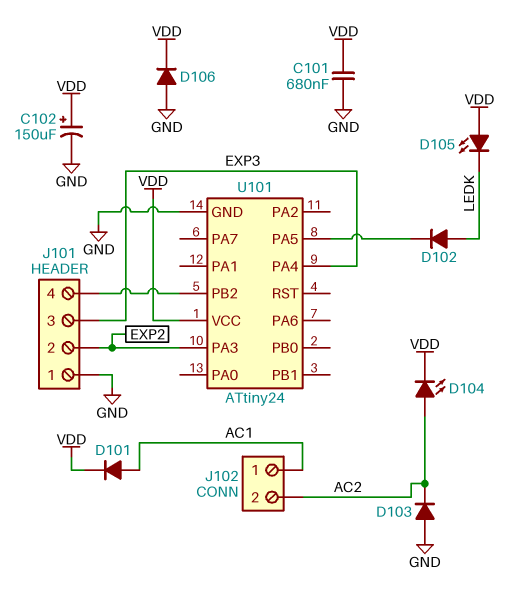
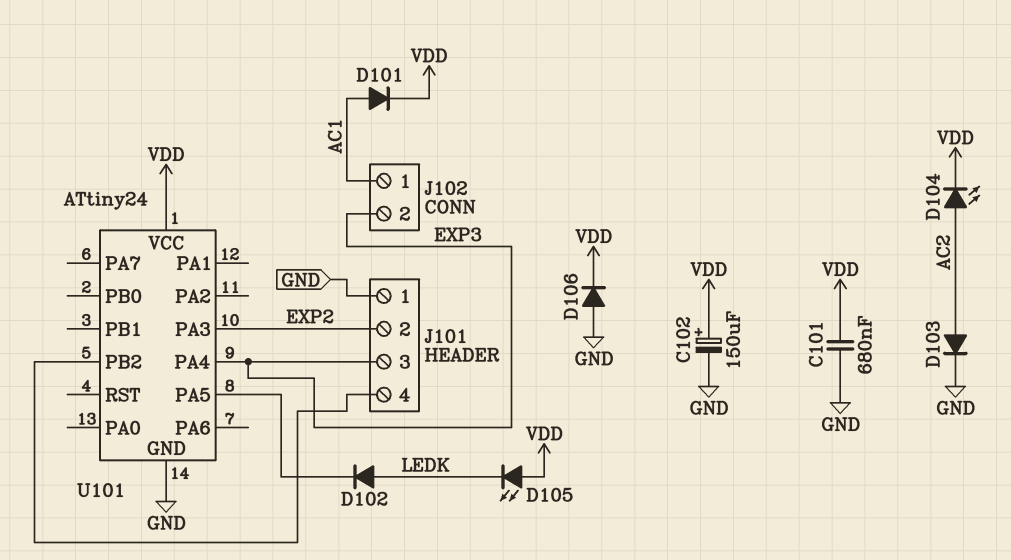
D103: diode (A GND, K AC2) -> diode (A AC2, K GND)
J102 pin 2: AC2 -> EXP3

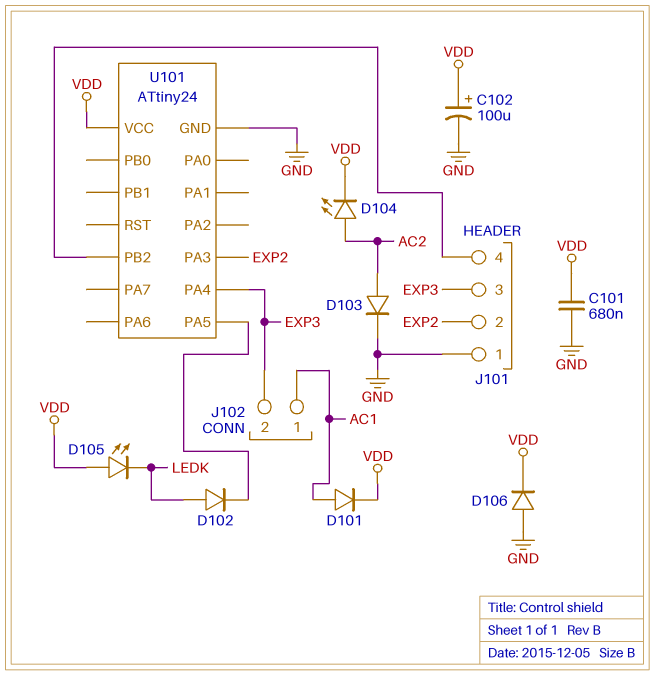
C102: 150uF (plus VDD, minus GND) -> 100uF (plus VDD, minus GND)

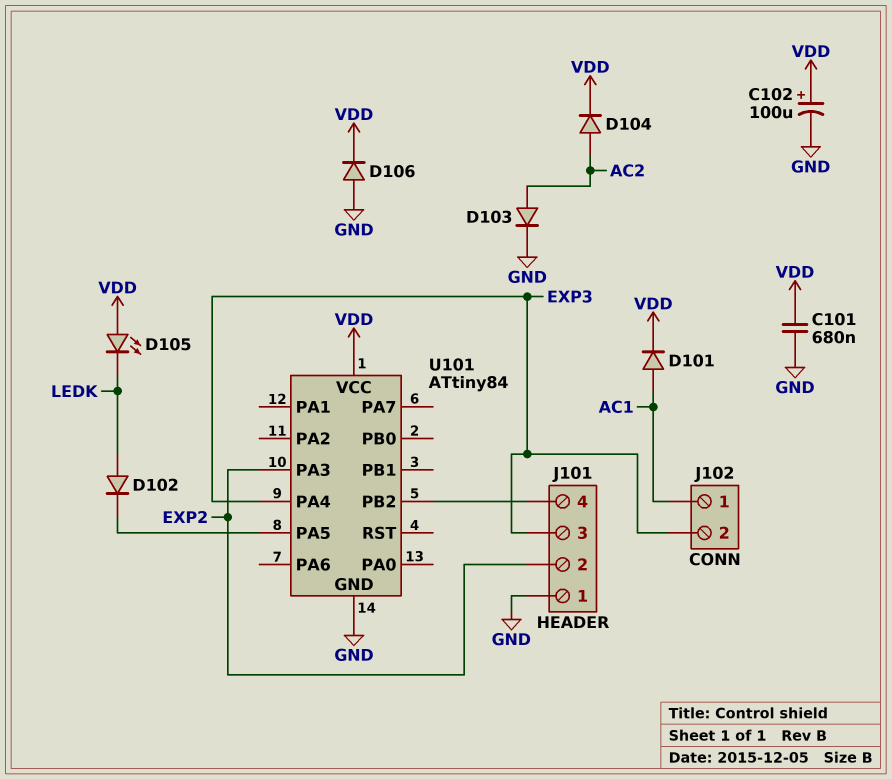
D104: LED (A AC2, K VDD) -> diode (A AC2, K VDD)
U101: ATtiny24 -> ATtiny84

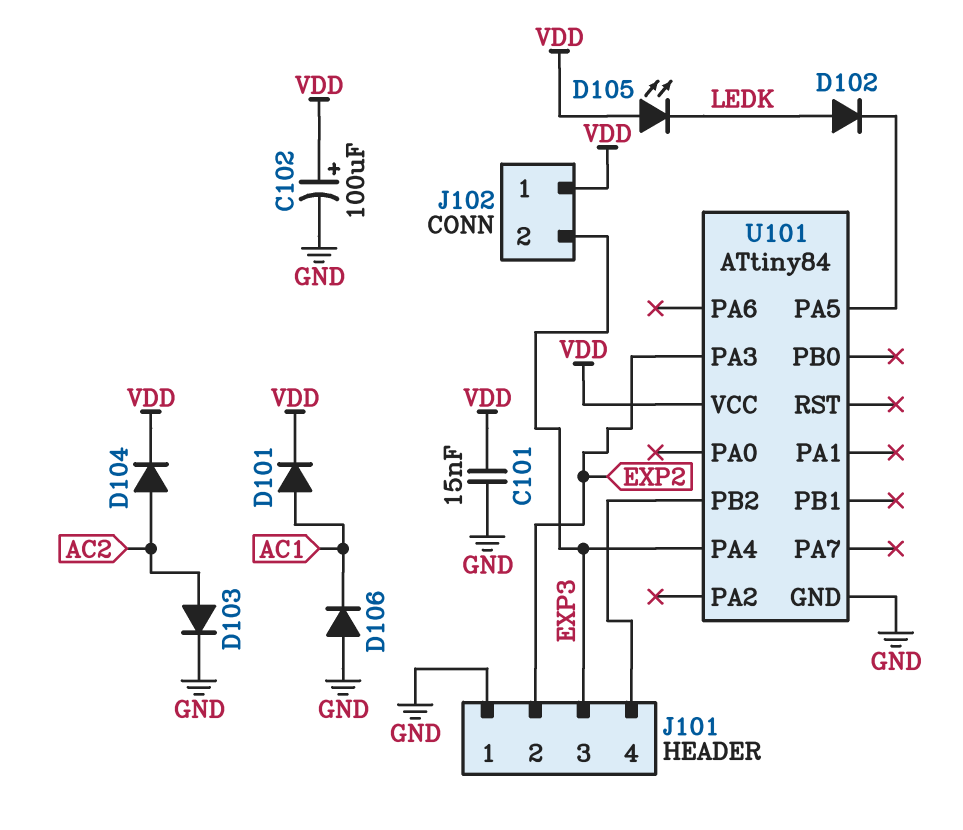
C101: 680nF (GND, VDD) -> 15nF (GND, VDD)
D106: diode (A GND, K VDD) -> diode (A GND, K AC1)
J102 pin 1: AC1 -> VDD

